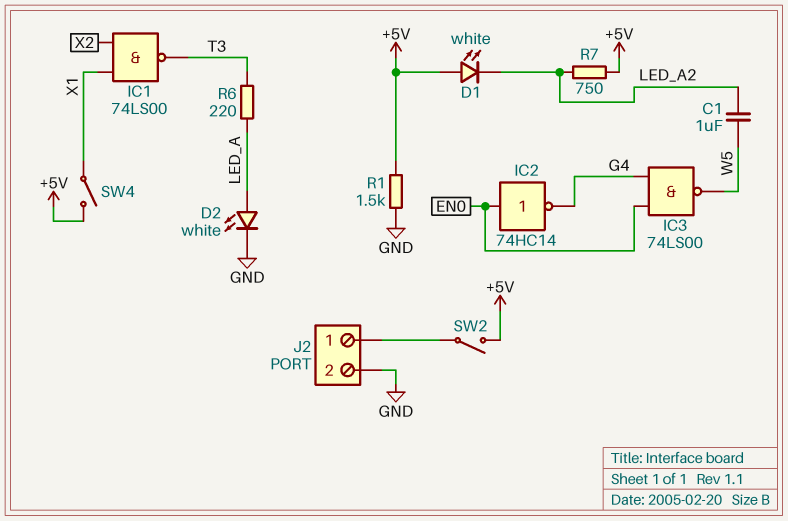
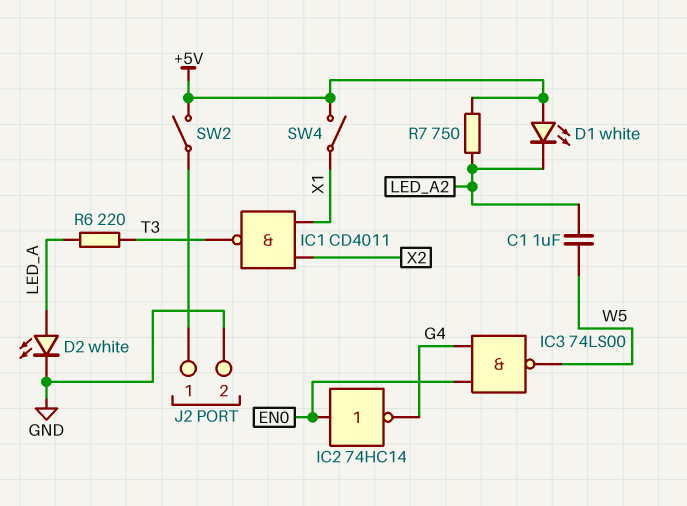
IC1: NAND 74LS00 (in X1, in X2, out T3) -> NAND CD4011 (in X1, in X2, out T3)
R1: 1.5k (+5V, GND) -> none

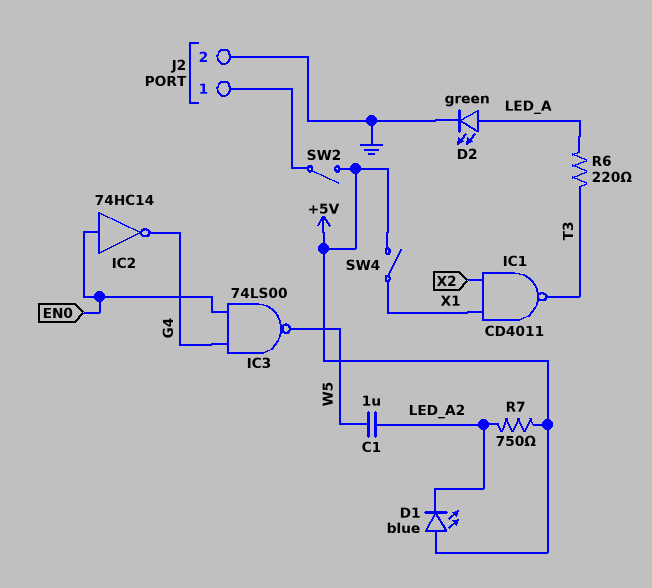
D1: LED white (A +5V, K LED_A2) -> LED blue (A +5V, K LED_A2)
D2: LED white (A LED_A, K GND) -> LED green (A LED_A, K GND)

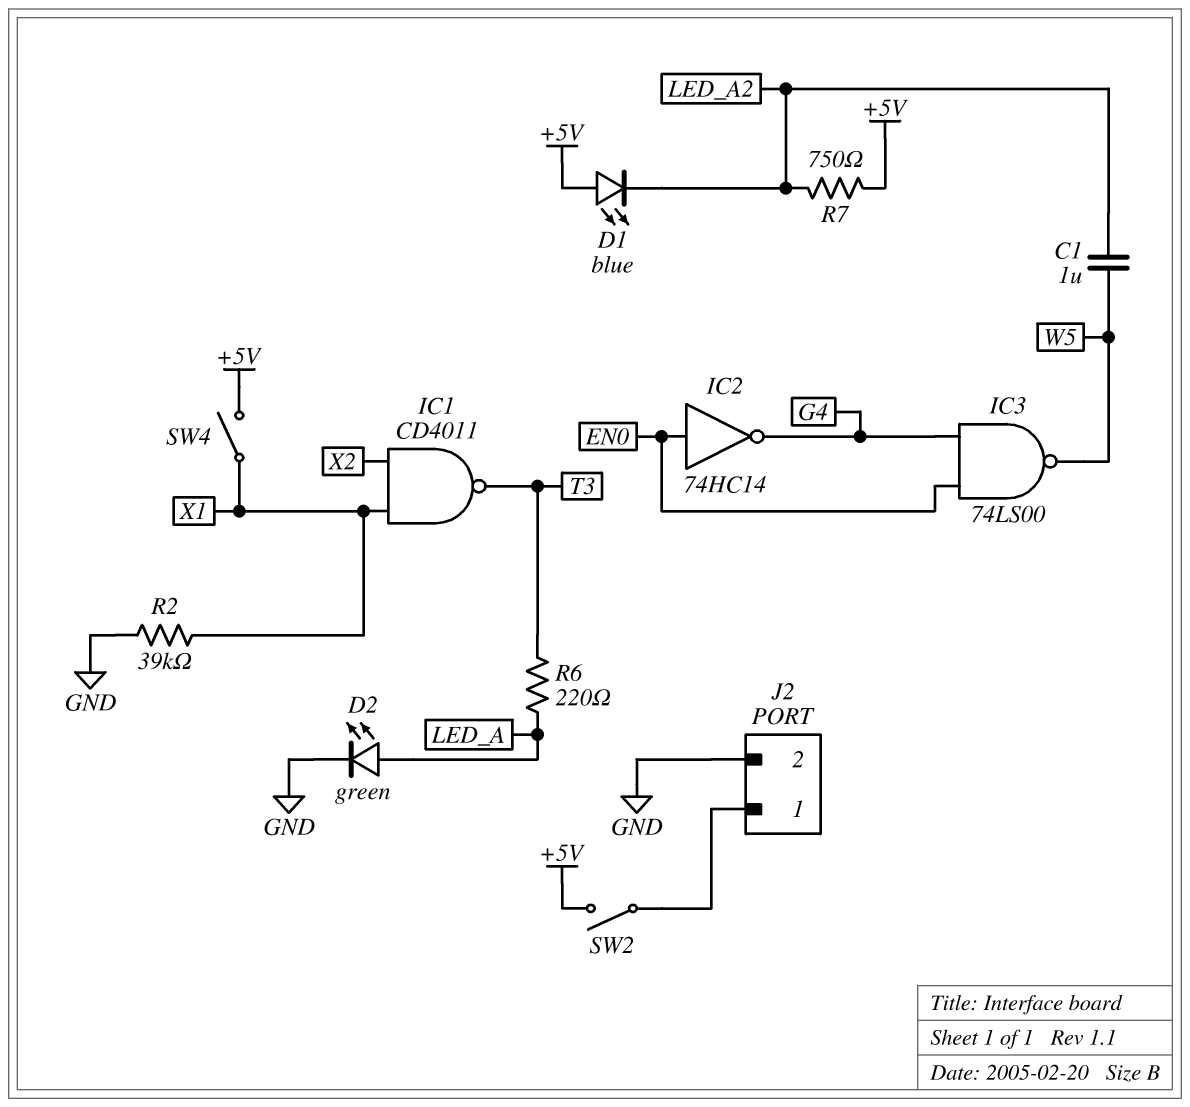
R2: none -> 39k (GND, X1)

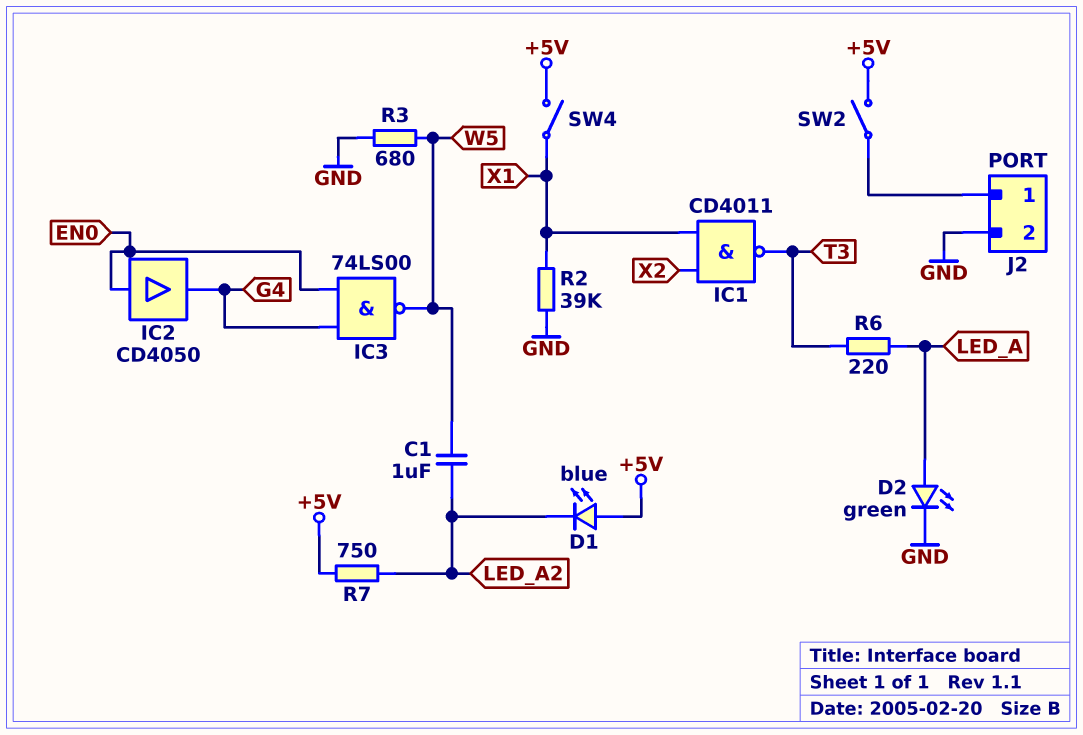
IC2: NOT 74HC14 (in EN0, out G4) -> buffer CD4050 (in EN0, out G4)
R3: none -> 680 (GND, W5)

